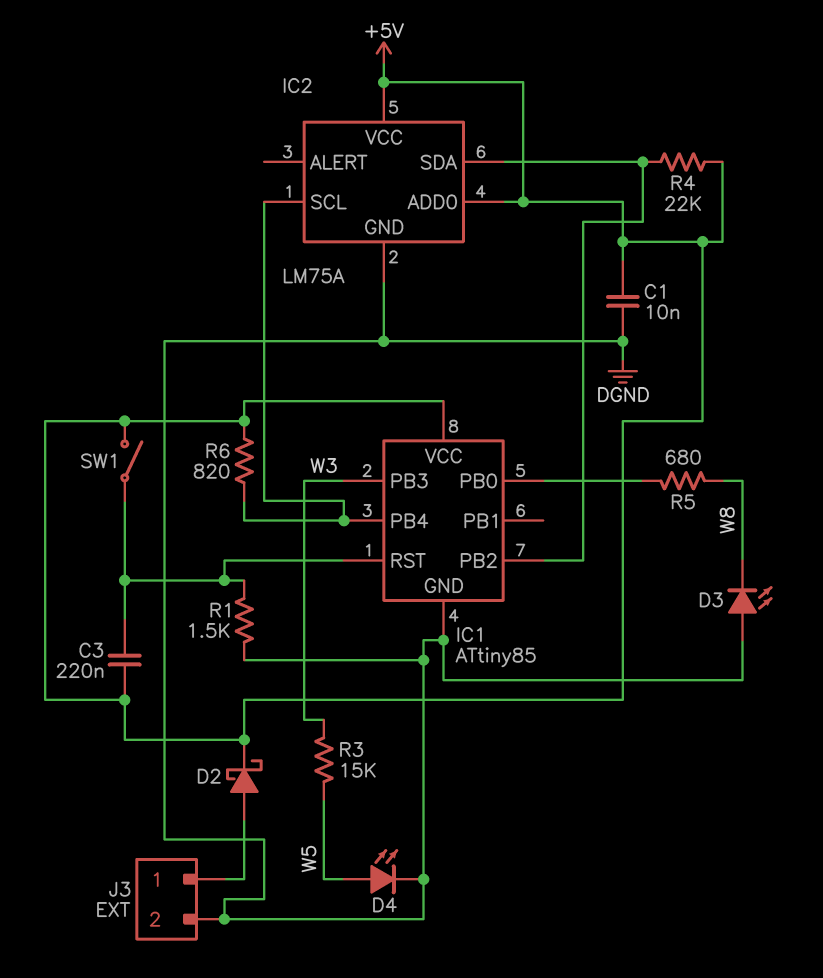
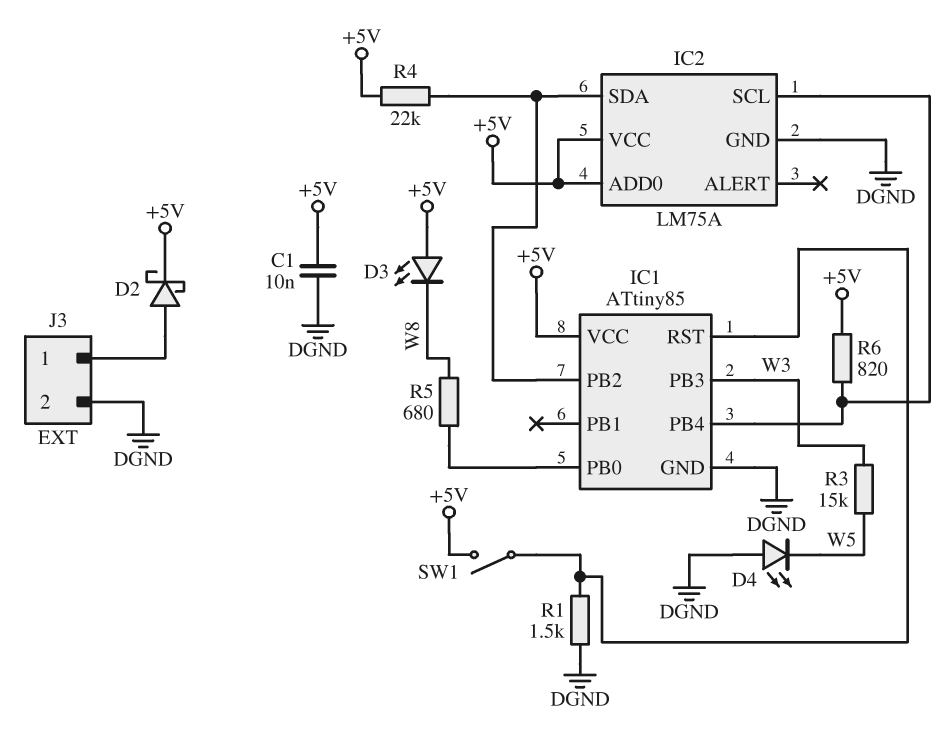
C3: 220nF (+5V, IC1/RST) -> none
D3: LED (A DGND, K W8) -> LED (A +5V, K W8)
D4: LED (A W5, K DGND) -> LED (A DGND, K W5)

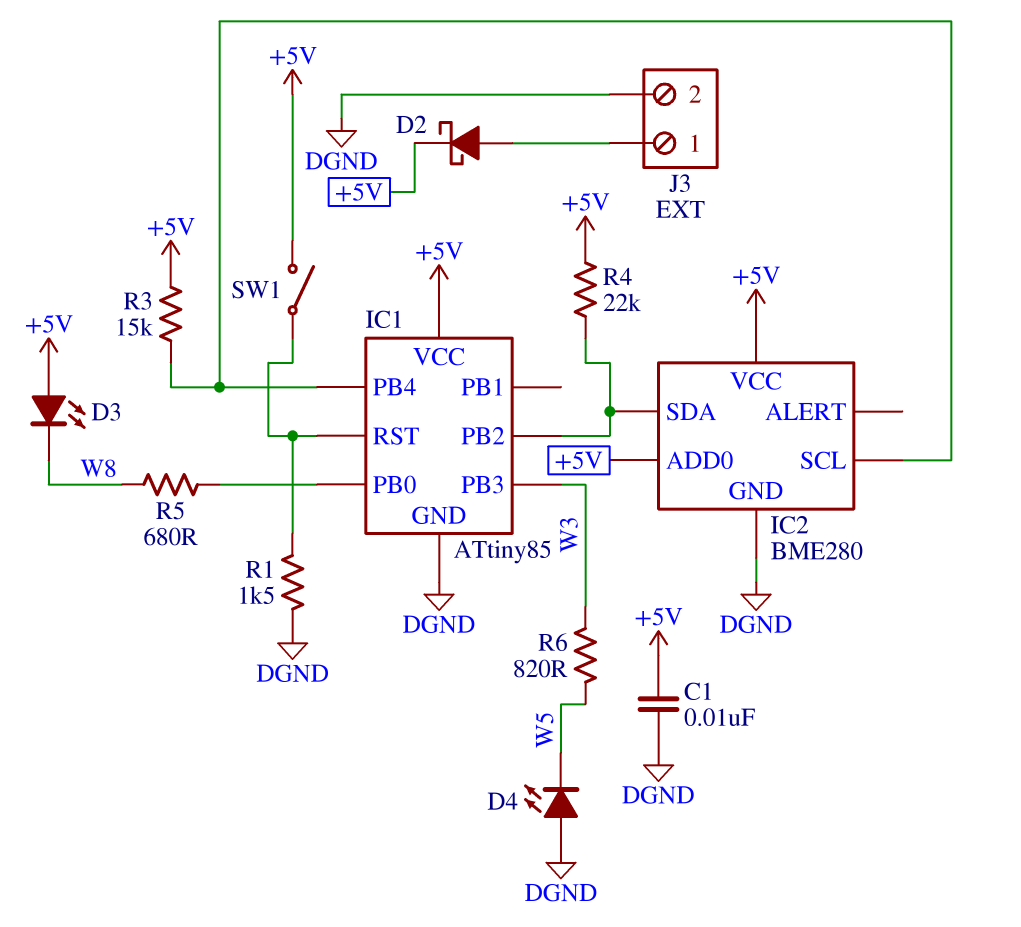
IC2: LM75A -> BME280
R3: 15k (W3, W5) -> 15k (+5V, IC1/PB4)
R6: 820 (+5V, IC1/PB4) -> 820 (W3, W5)

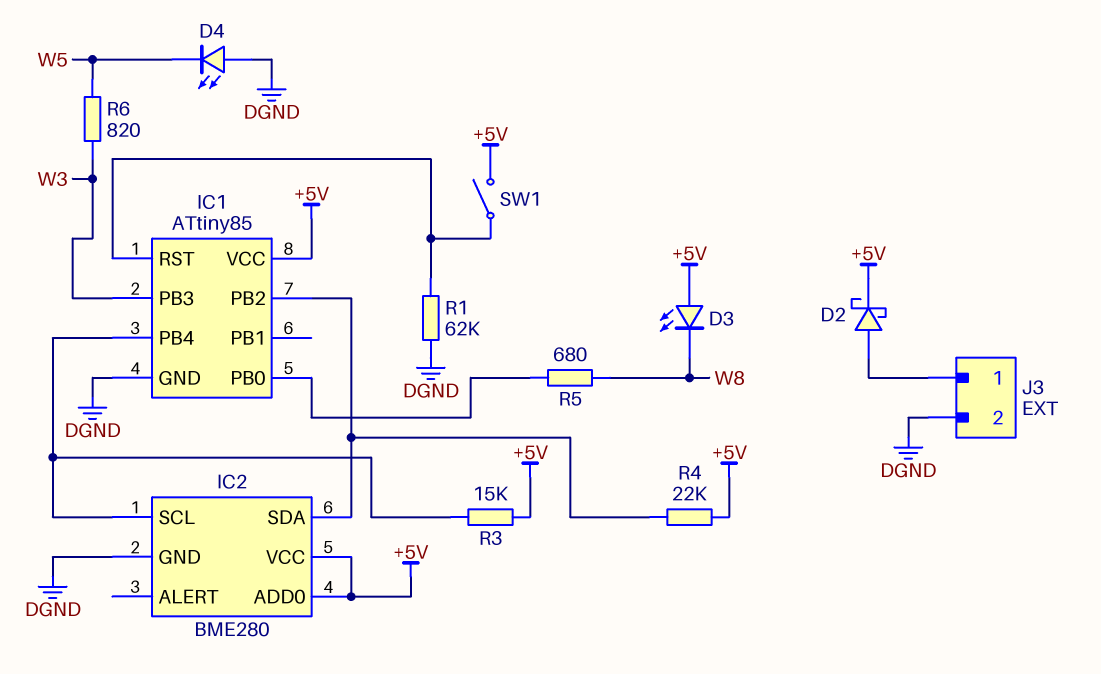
C1: 10nF (+5V, DGND) -> none
R1: 1.5k (DGND, IC1/RST) -> 62k (DGND, IC1/RST)

